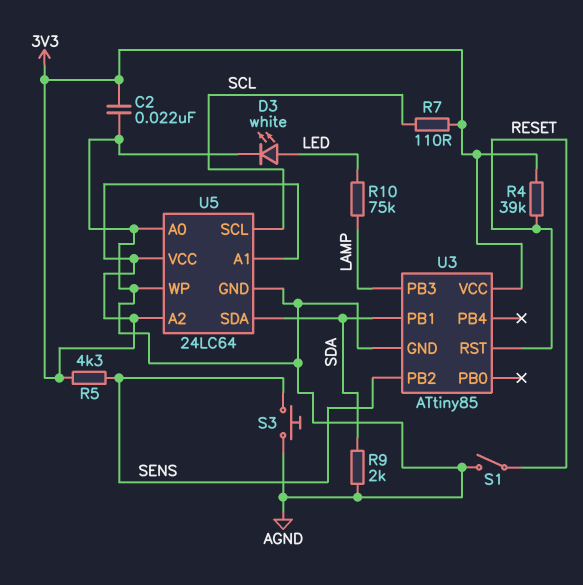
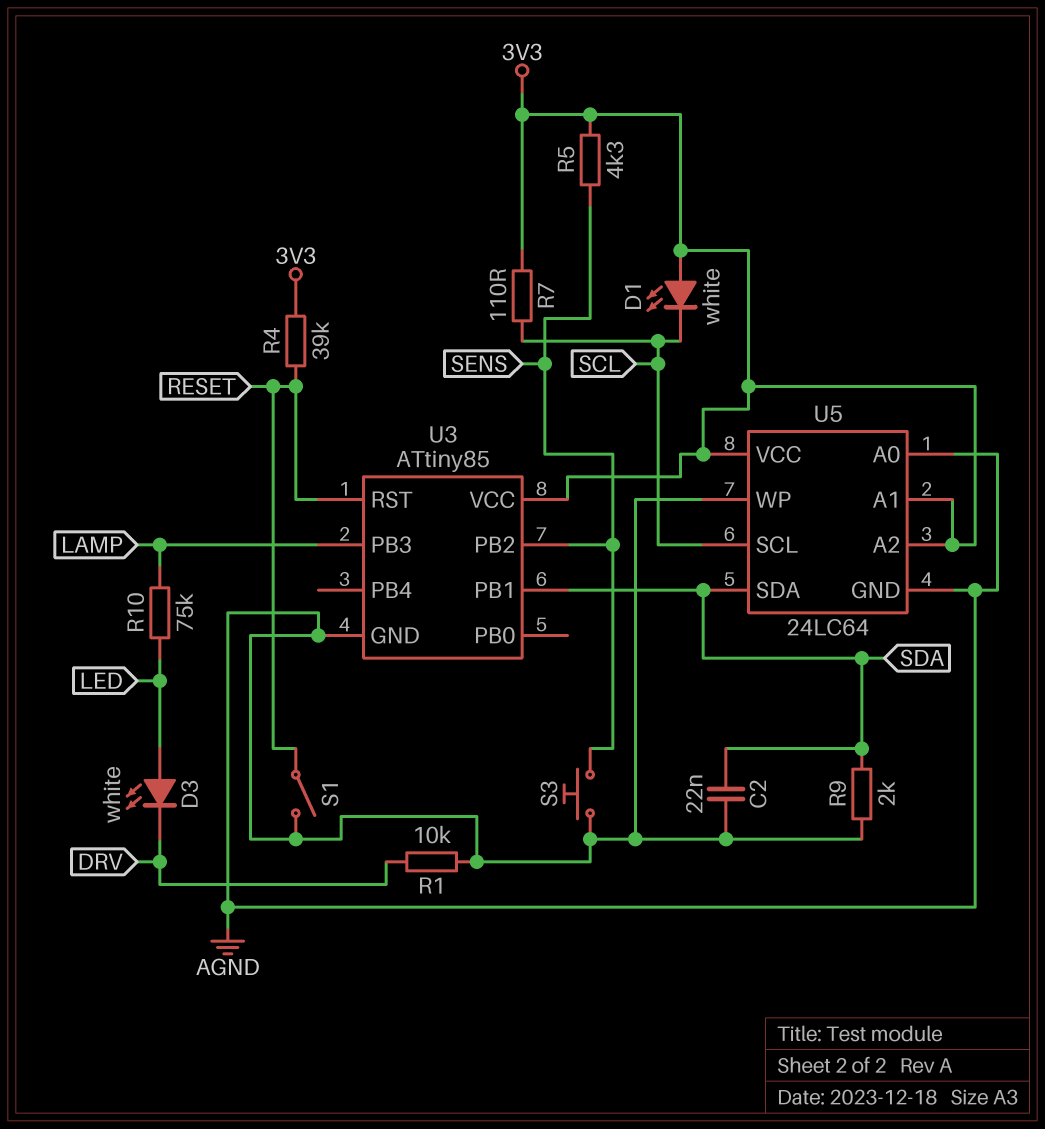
C2: 22nF (3V3, AGND) -> 22nF (AGND, SDA)
D1: none -> LED white (A 3V3, K SCL)
D3: LED white (A LED, K AGND) -> LED white (A LED, K DRV)
R1: none -> 10k (AGND, DRV)

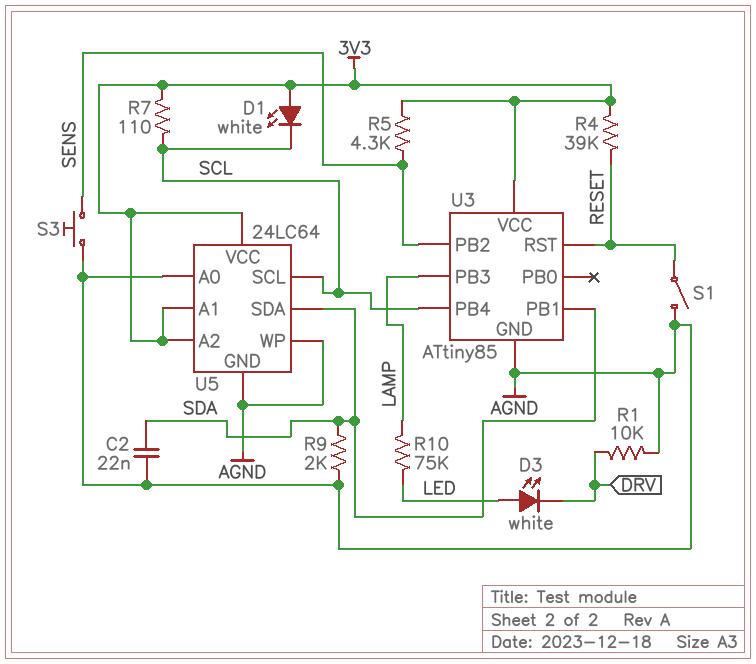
U3 pin PB4: none -> SCL

